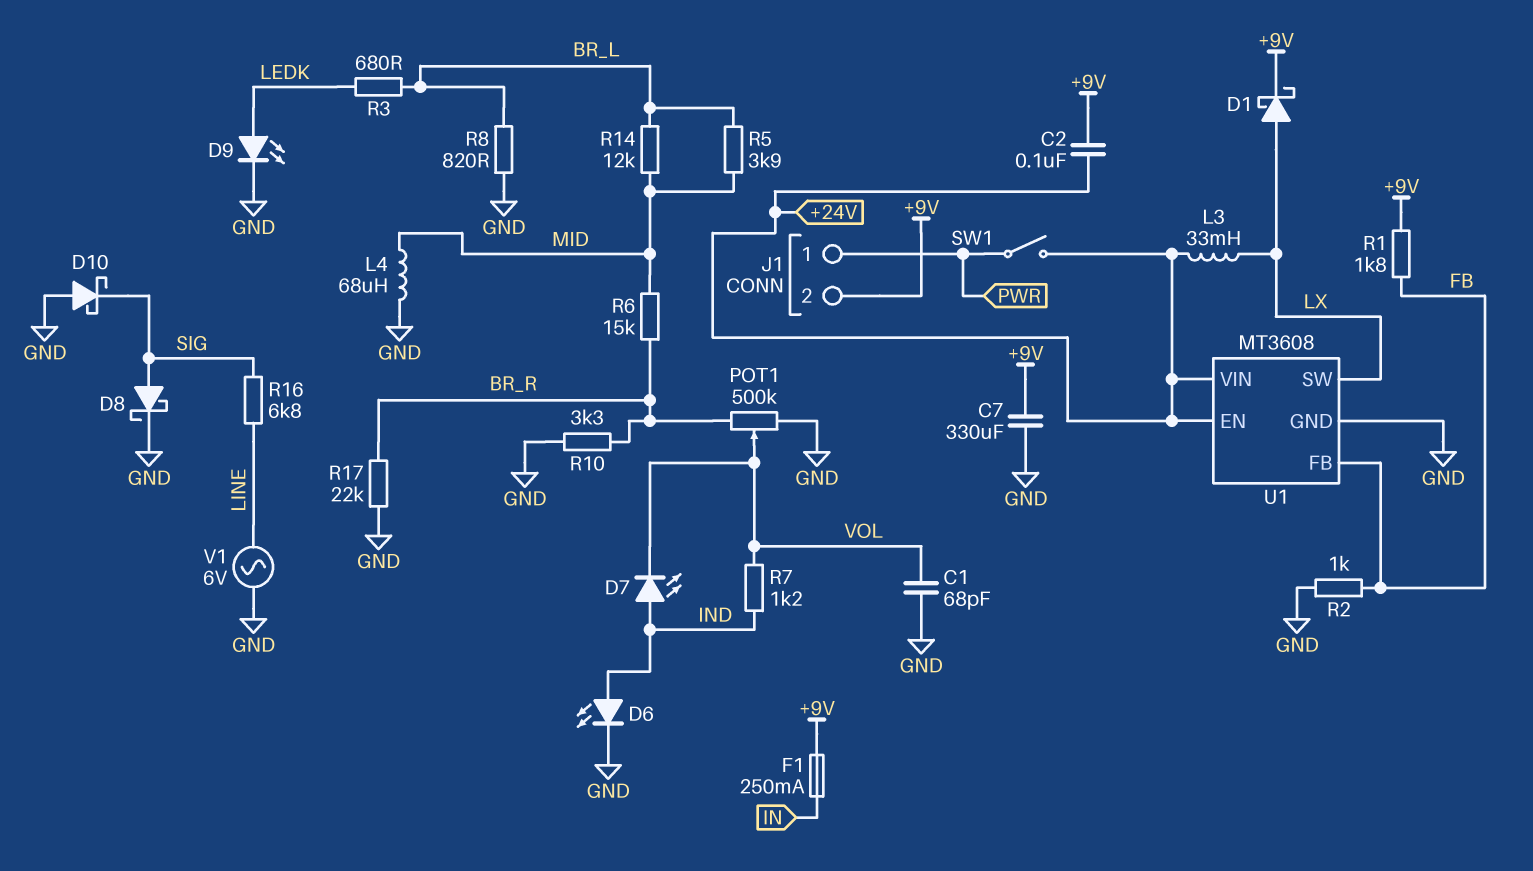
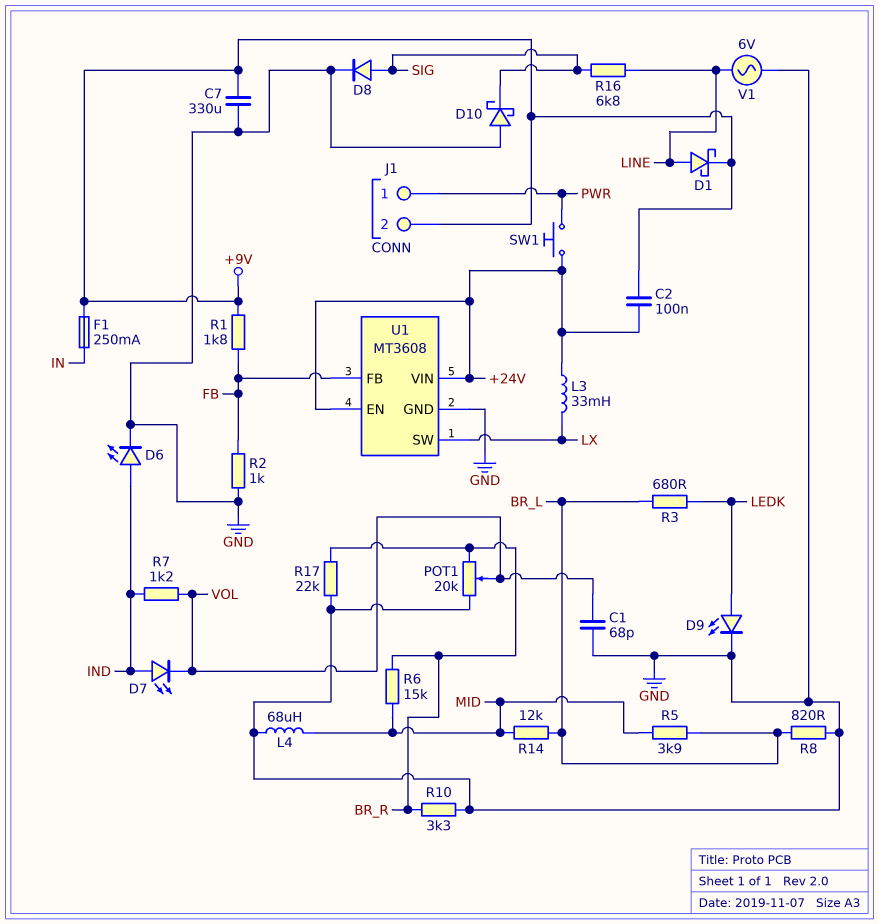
D1: schottky (A LX, K +9V) -> schottky (A LINE, K +9V)
D8: schottky (A SIG, K GND) -> diode (A SIG, K GND)
POT1: 500k (BR_R, GND, wiper VOL) -> 20k (BR_R, GND, wiper VOL)
SW1: switch (+24V, PWR) -> button (+24V, PWR)

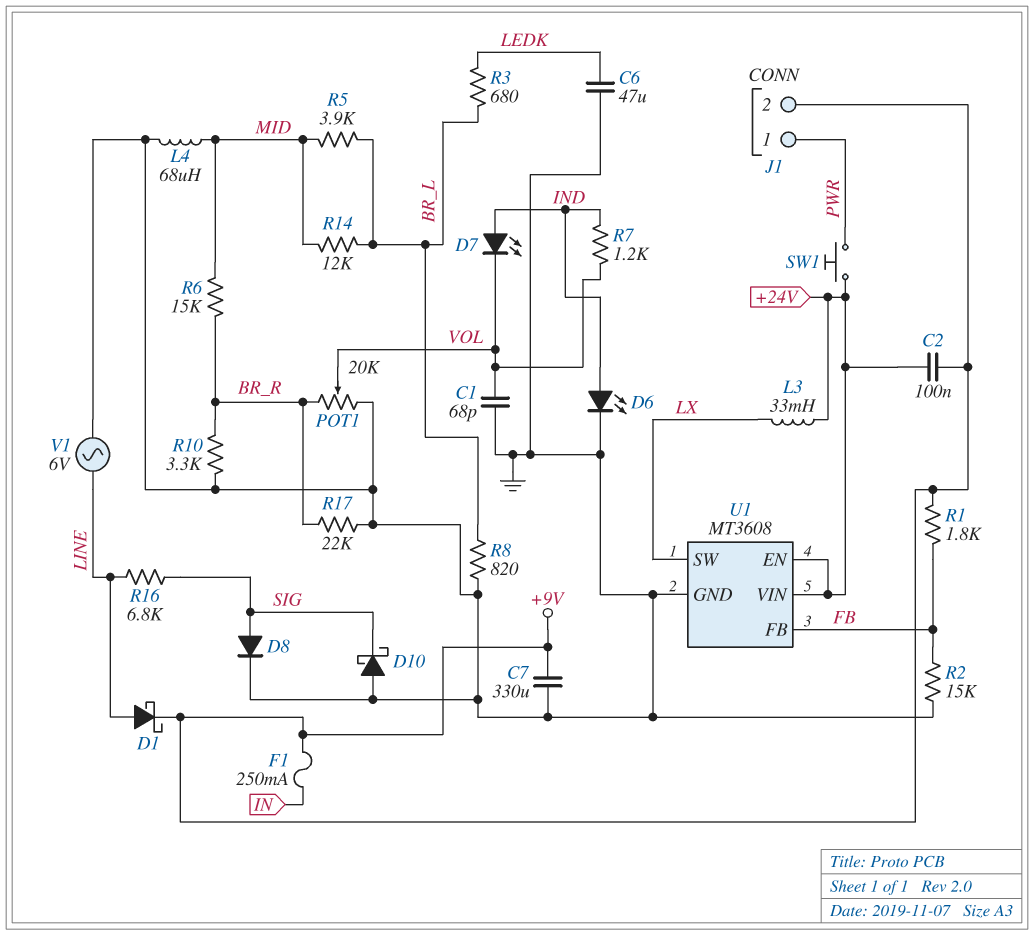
C6: none -> 47uF (GND, LEDK)
D9: LED (A LEDK, K GND) -> none
R2: 1k (FB, GND) -> 15k (FB, GND)

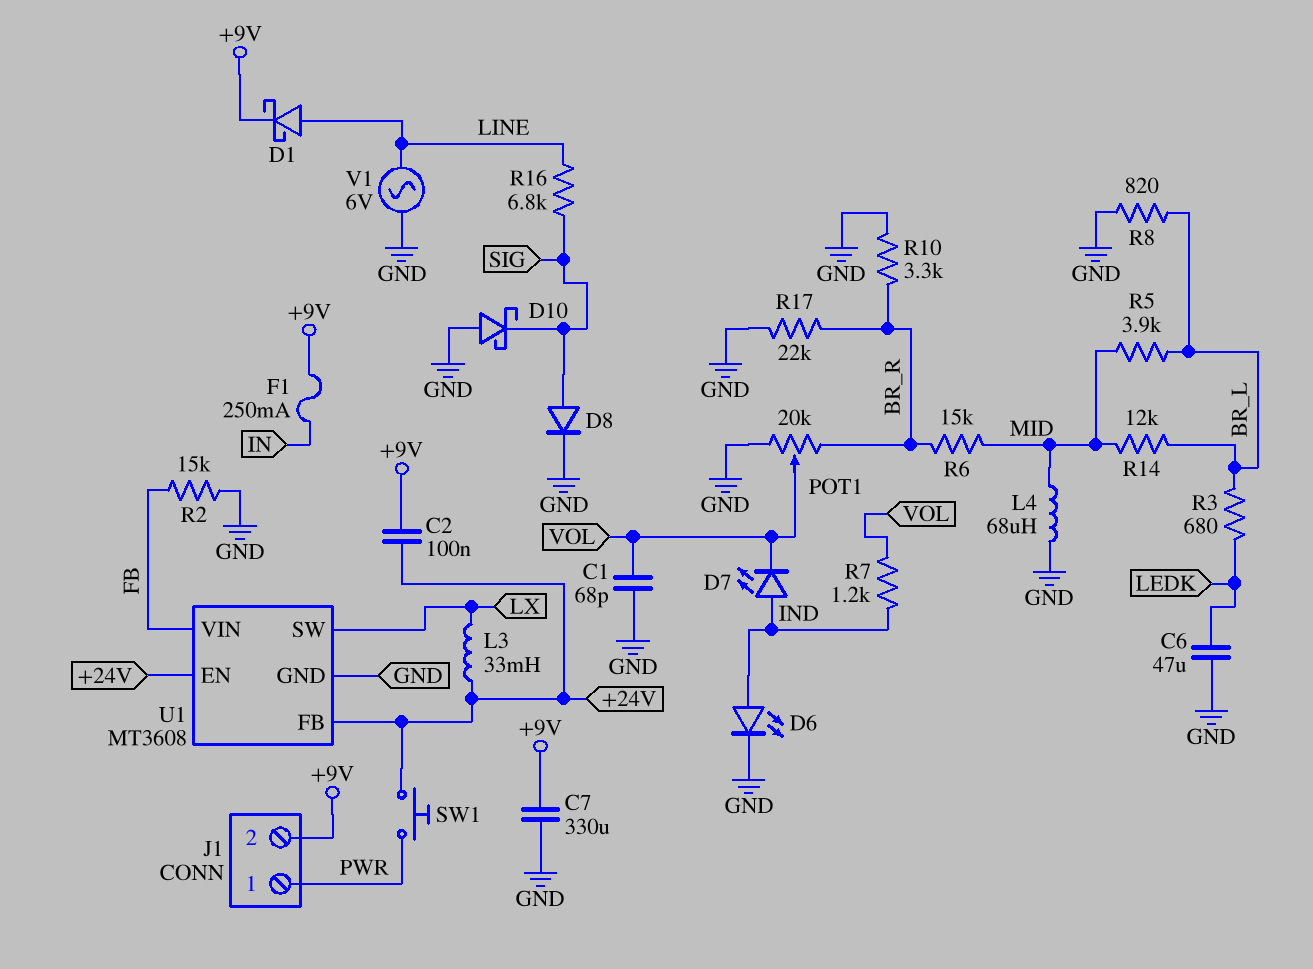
R1: 1.8k (+9V, FB) -> none
U1 pin FB: FB -> +24V
U1 pin VIN: +24V -> FB

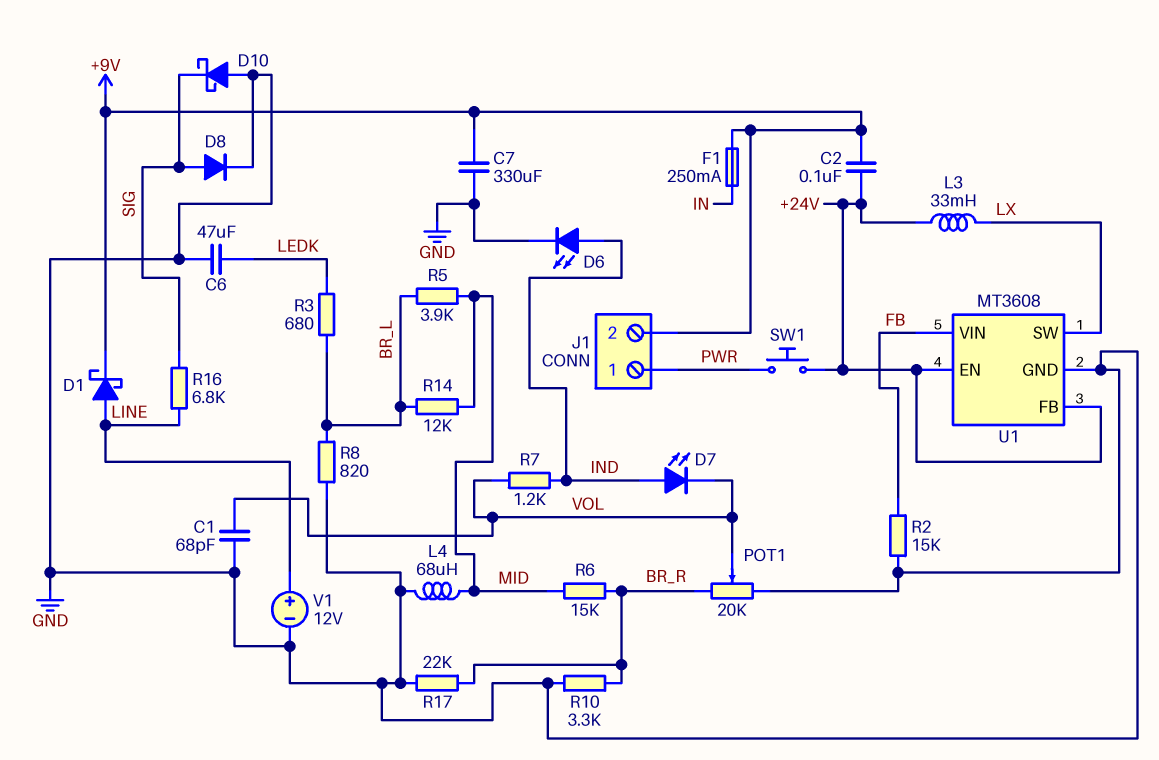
V1: AC 6V (GND, LINE) -> 12V (plus LINE, minus GND)

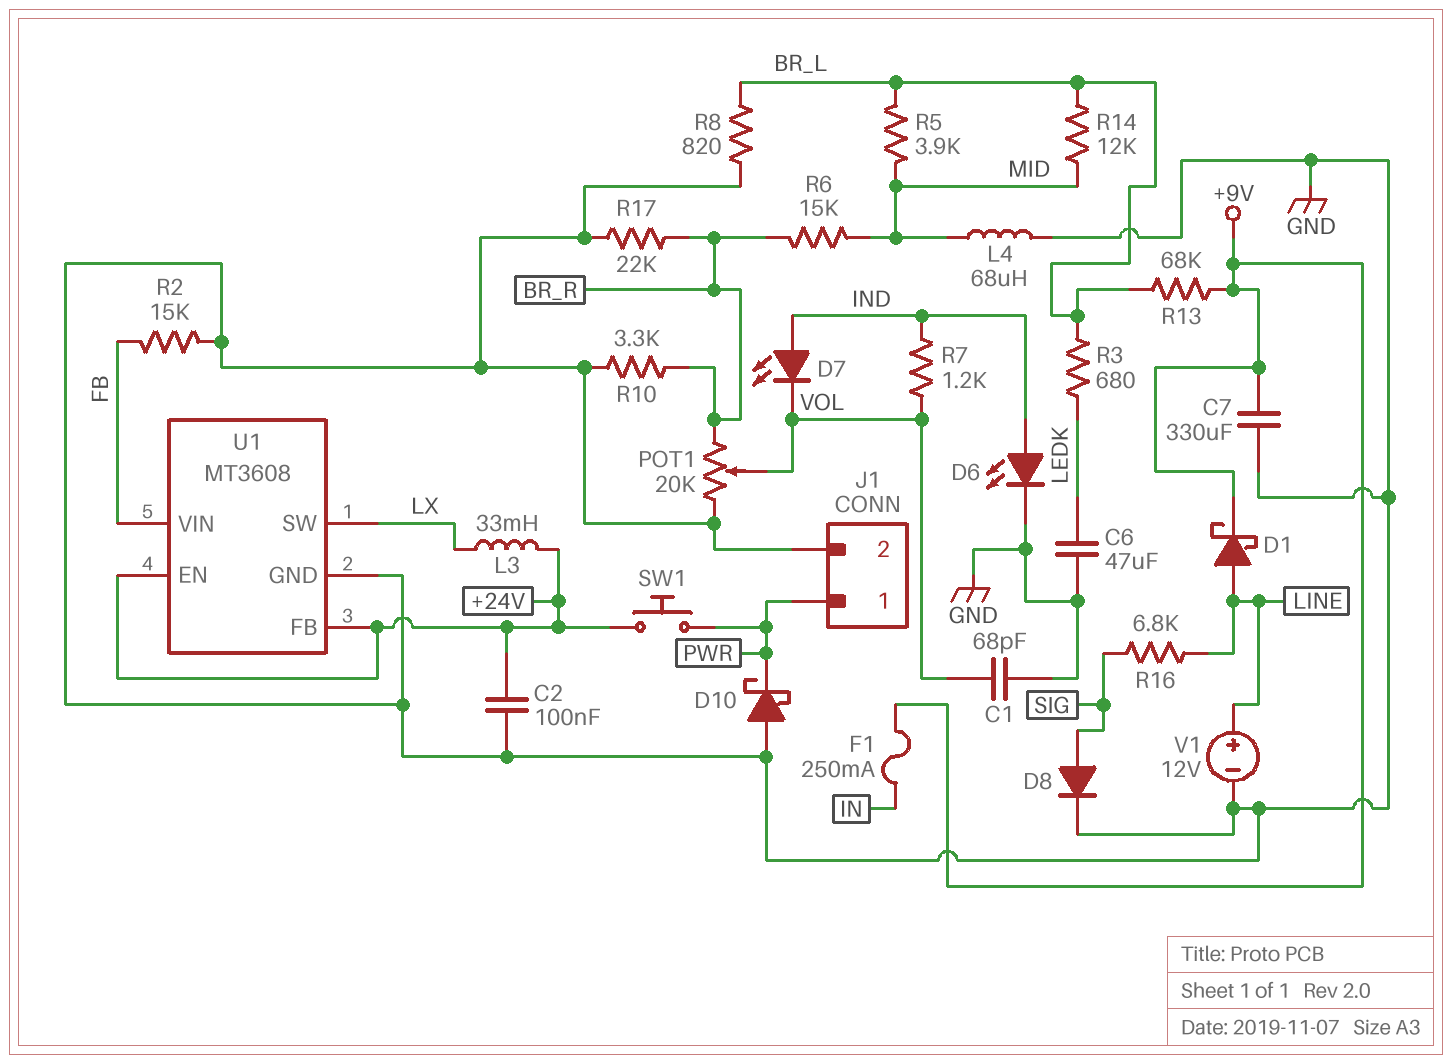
C2: 100nF (+9V, +24V) -> 100nF (+24V, GND)
D10: schottky (A GND, K SIG) -> schottky (A GND, K PWR)
J1 pin 2: +9V -> GND
R13: none -> 68k (+9V, BR_L)

